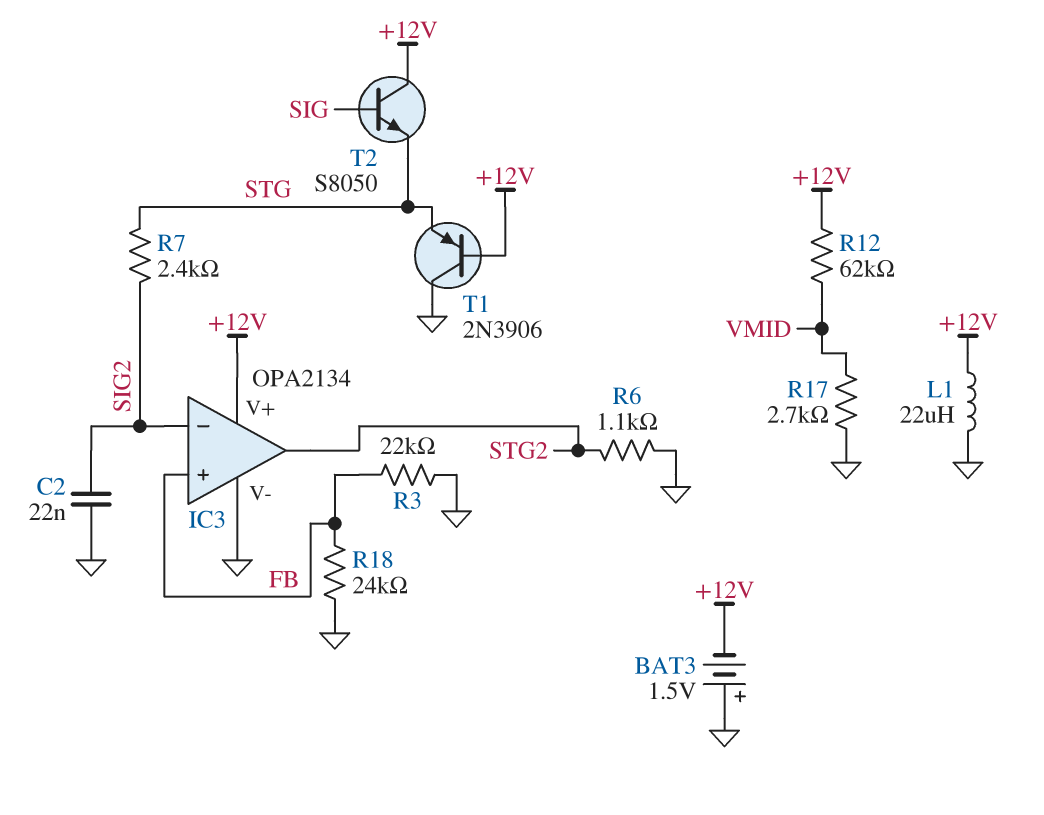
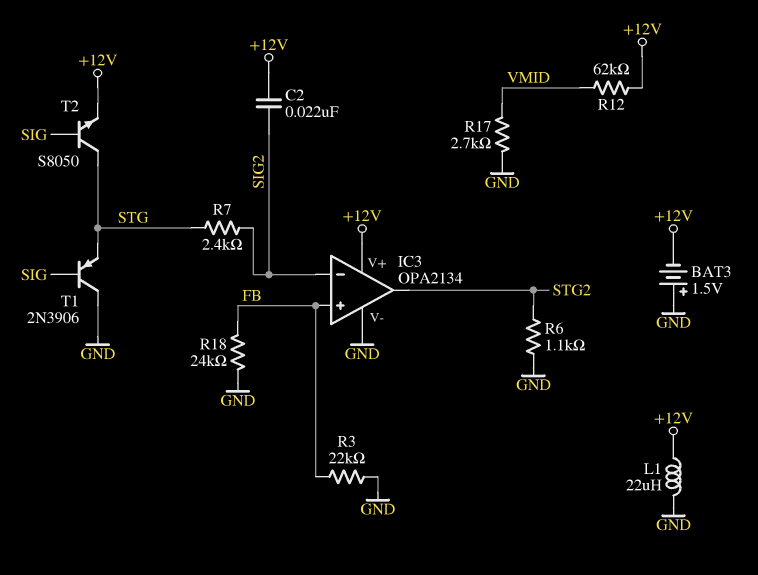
C2: 22nF (GND, SIG2) -> 22nF (+12V, SIG2)
T1: PNP 2N3906 (B +12V, C GND, E STG) -> PNP 2N3906 (B SIG, C GND, E STG)
T2: NPN S8050 (B SIG, C +12V, E STG) -> NPN S8050 (B SIG, C STG, E +12V)

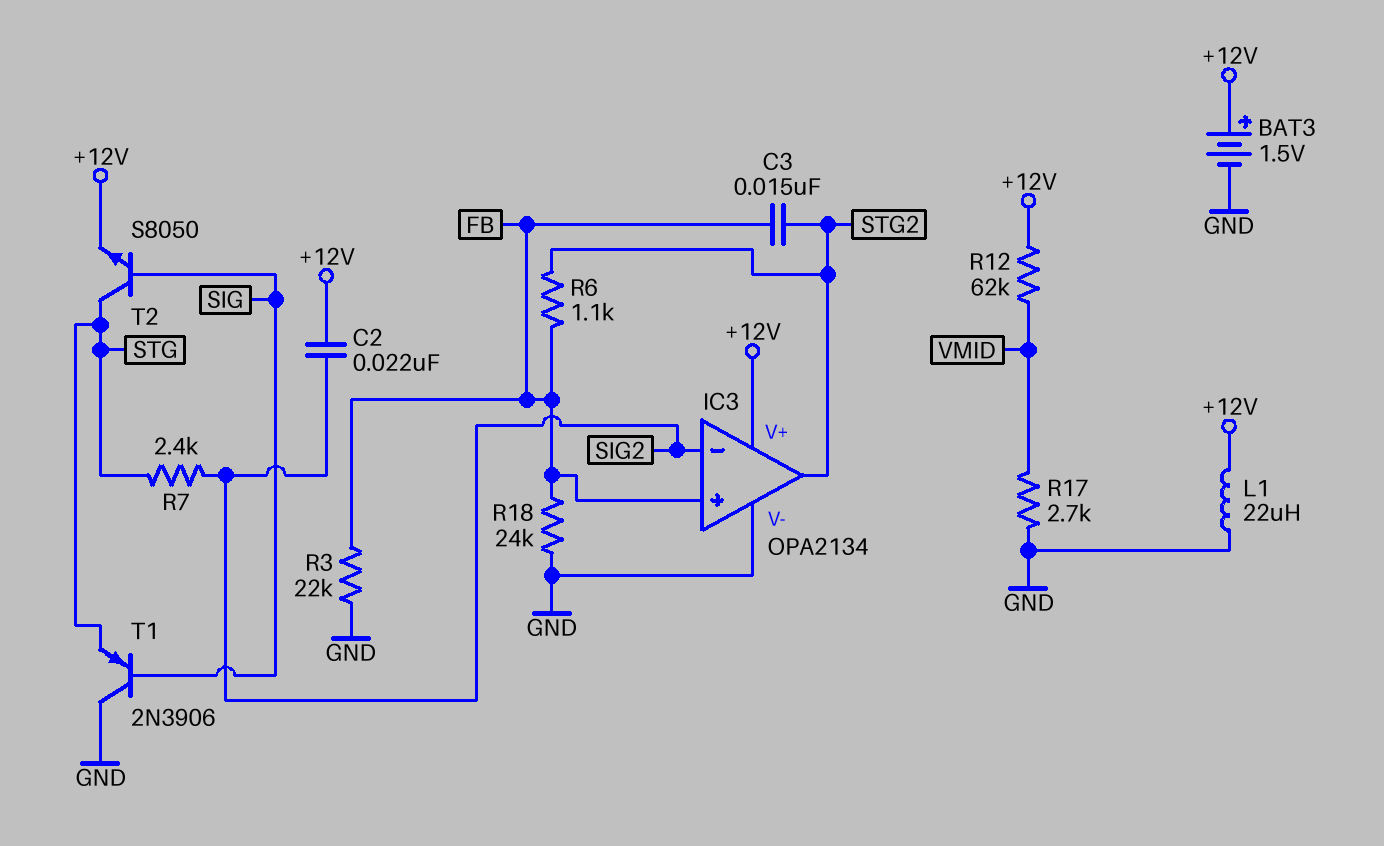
BAT3: 1.5V (plus GND, minus +12V) -> 1.5V (plus +12V, minus GND)
C3: none -> 15nF (FB, STG2)
R6: 1.1k (GND, STG2) -> 1.1k (FB, STG2)

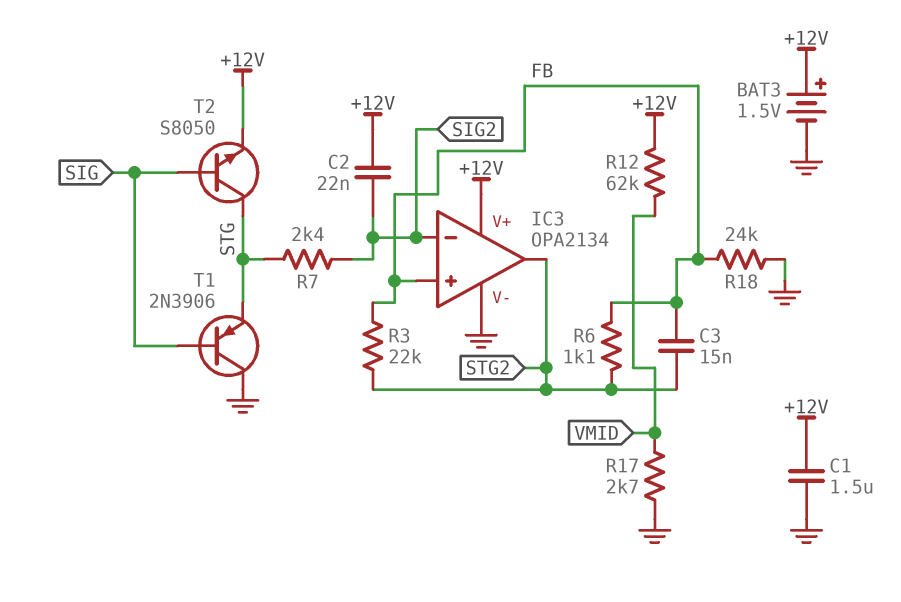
C1: none -> 1.5uF (+12V, GND)
L1: 22uH (+12V, GND) -> none
R3: 22k (FB, GND) -> 22k (FB, STG2)

